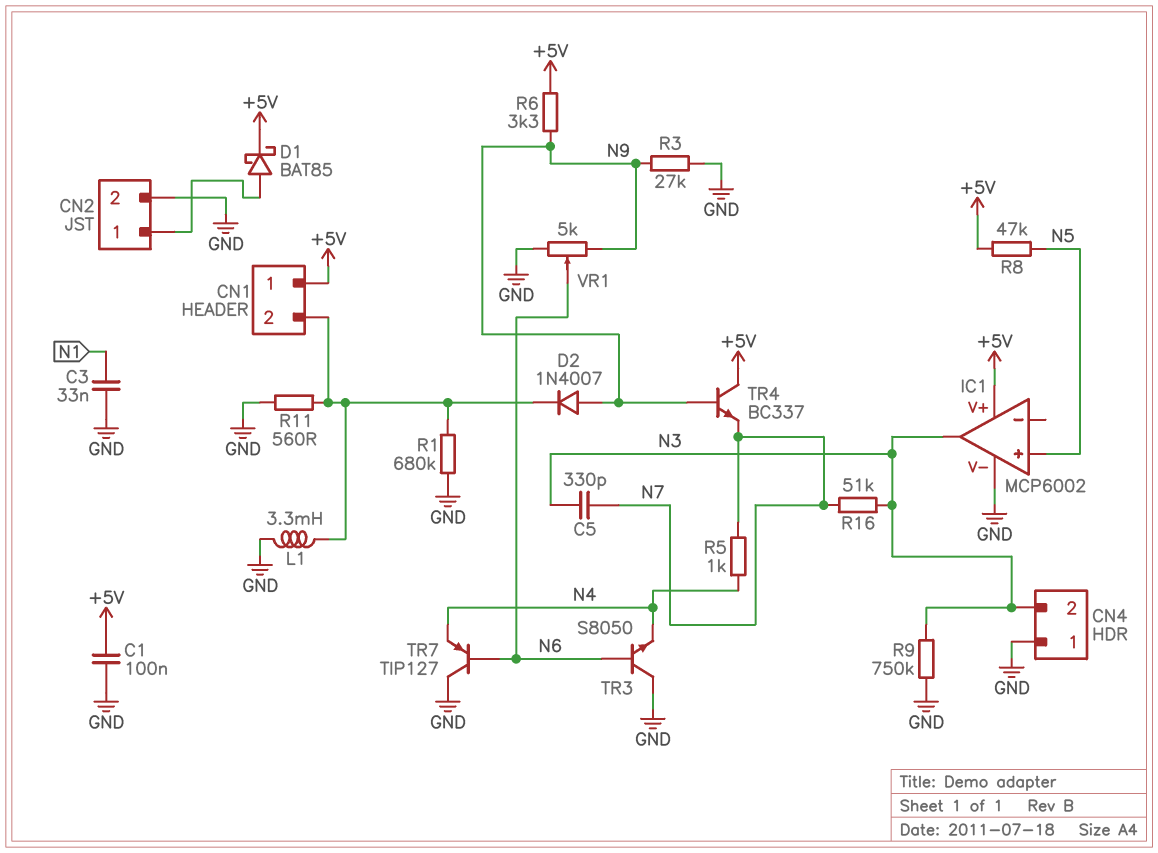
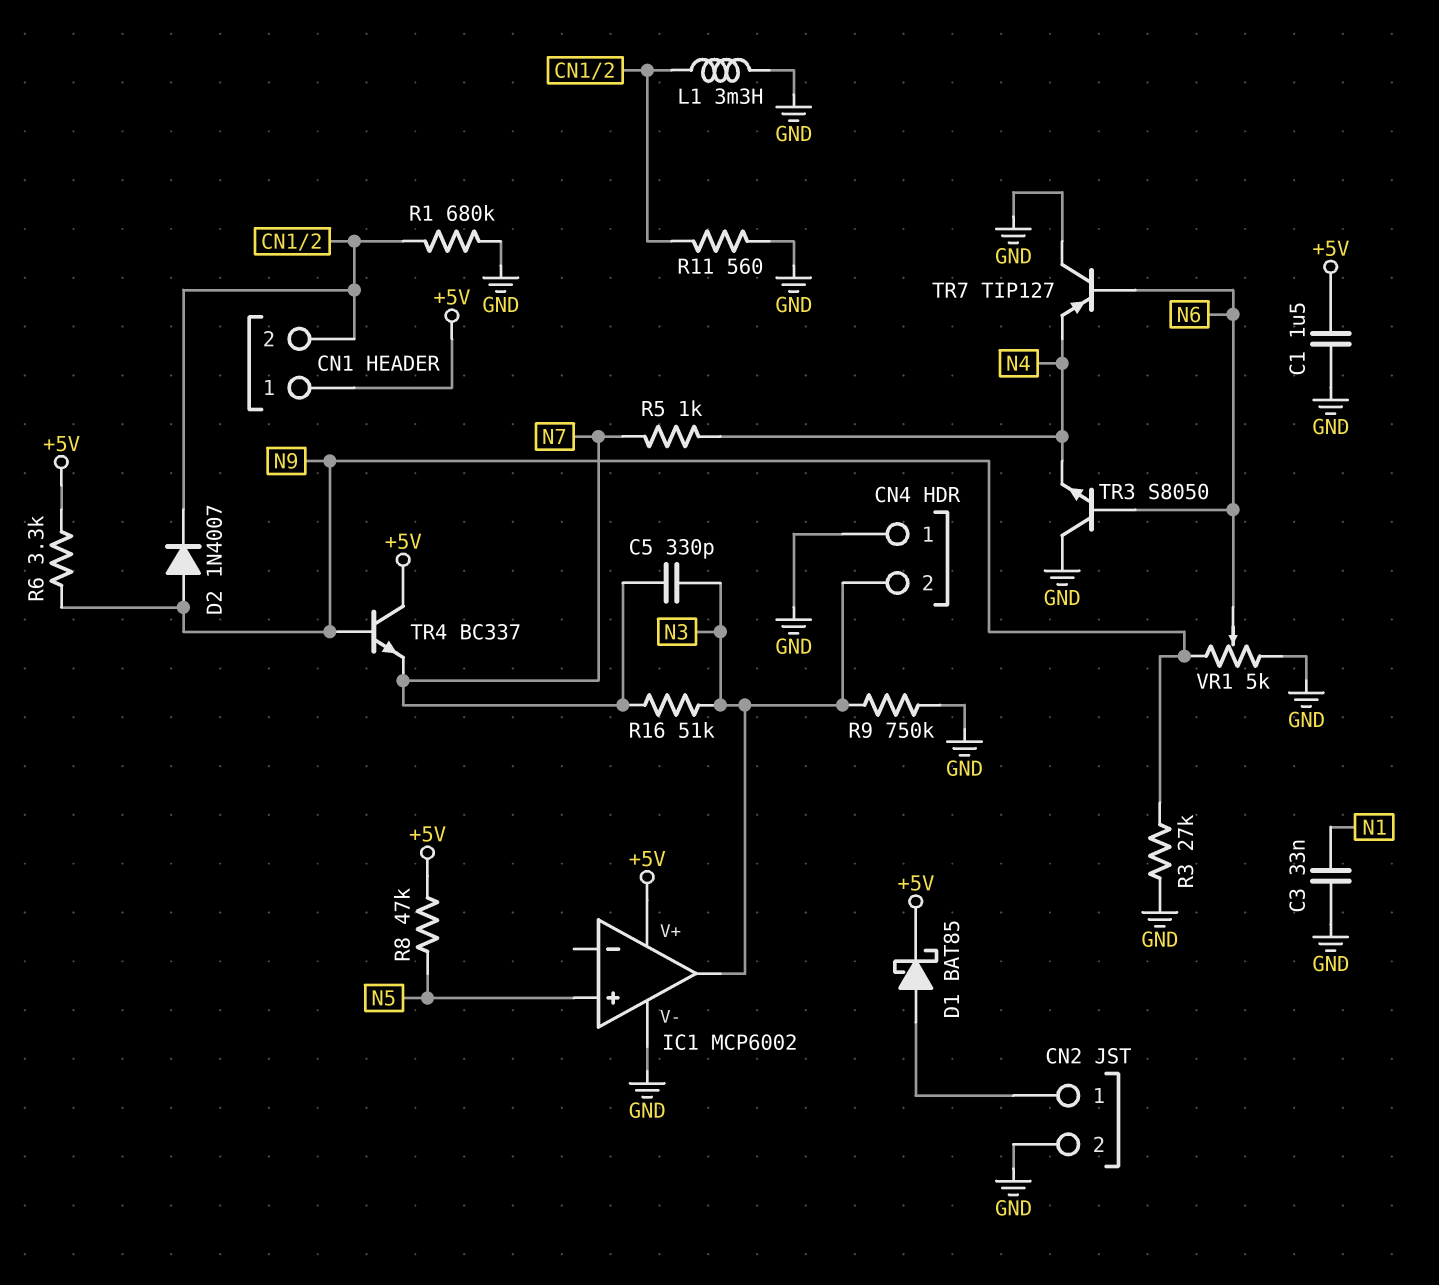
C1: 100nF (+5V, GND) -> 1.5uF (+5V, GND)

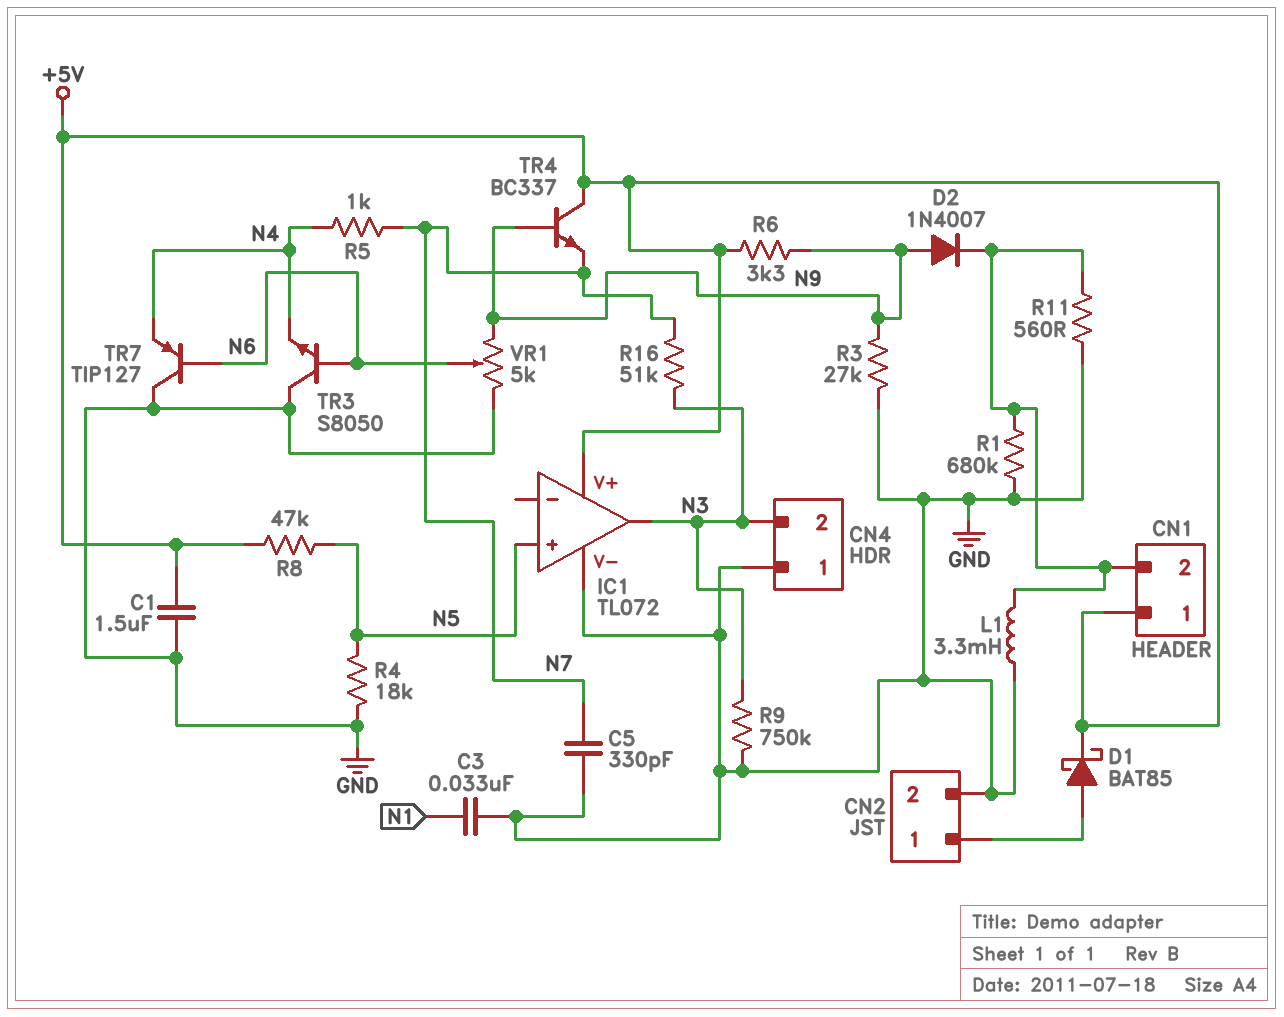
C5: 330pF (N3, N7) -> 330pF (GND, N7)
IC1: MCP6002 -> TL072
R4: none -> 18k (GND, N5)

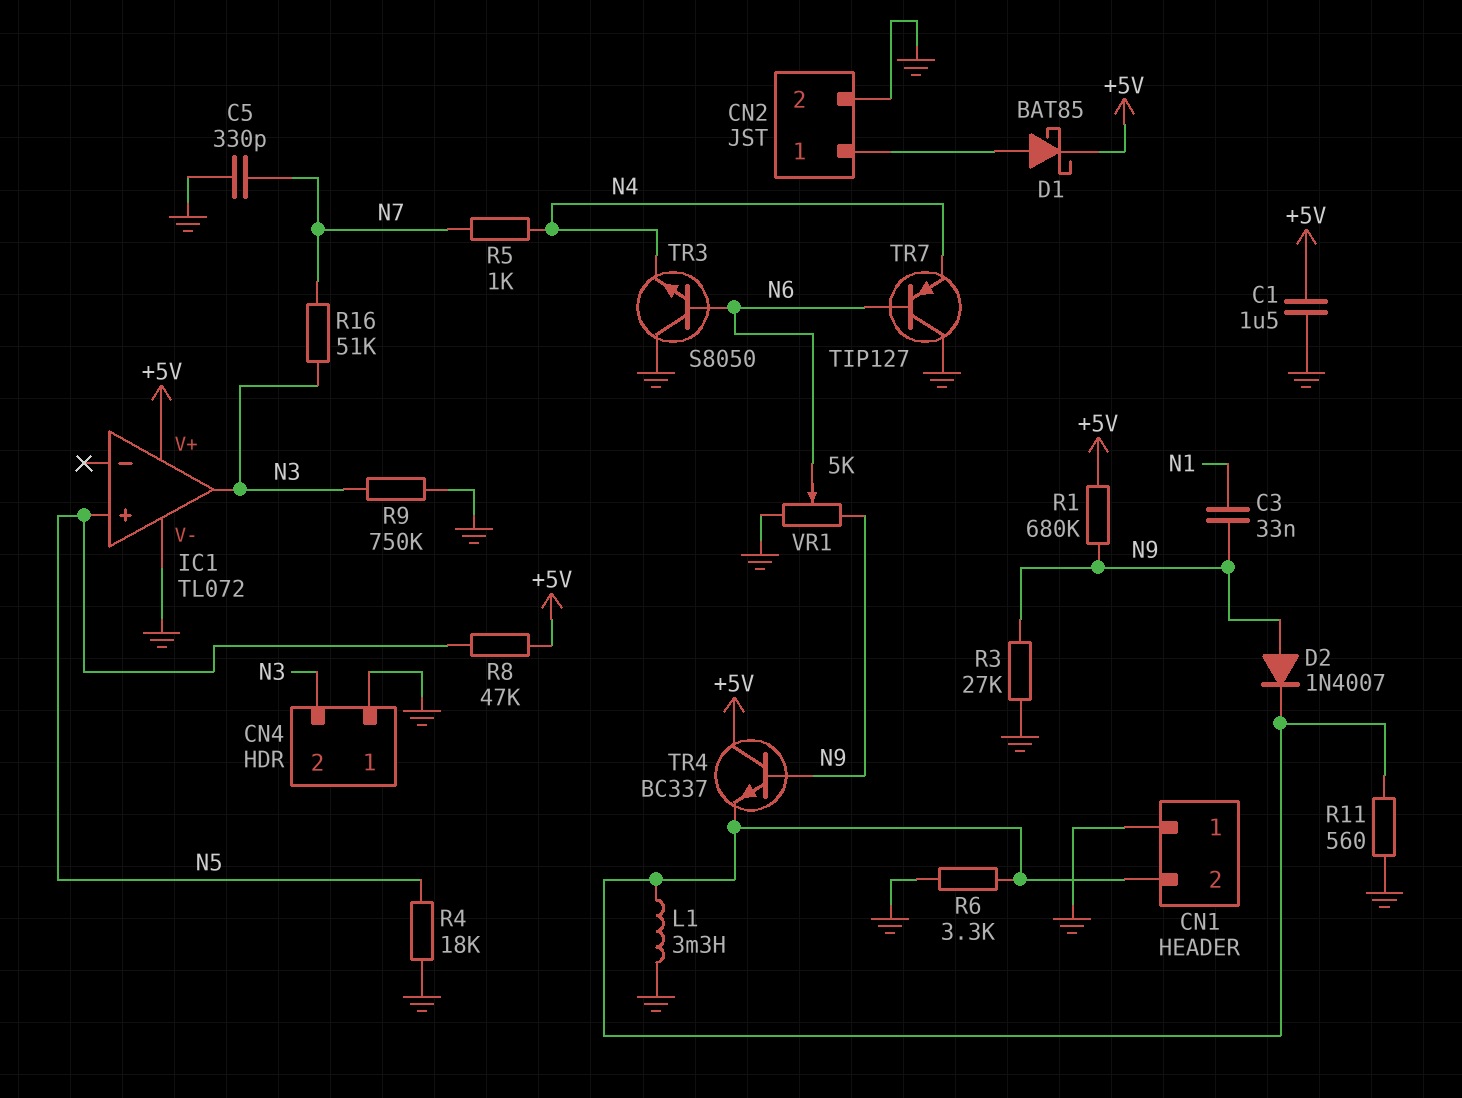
C3: 33nF (GND, N1) -> 33nF (N1, N9)
CN1 pin 1: +5V -> GND
R1: 680k (CN1/2, GND) -> 680k (+5V, N9)
R6: 3.3k (+5V, N9) -> 3.3k (CN1/2, GND)
TR4: NPN BC337 (B N9, C +5V, E N7) -> NPN BC337 (B N9, C +5V, E CN1/2)

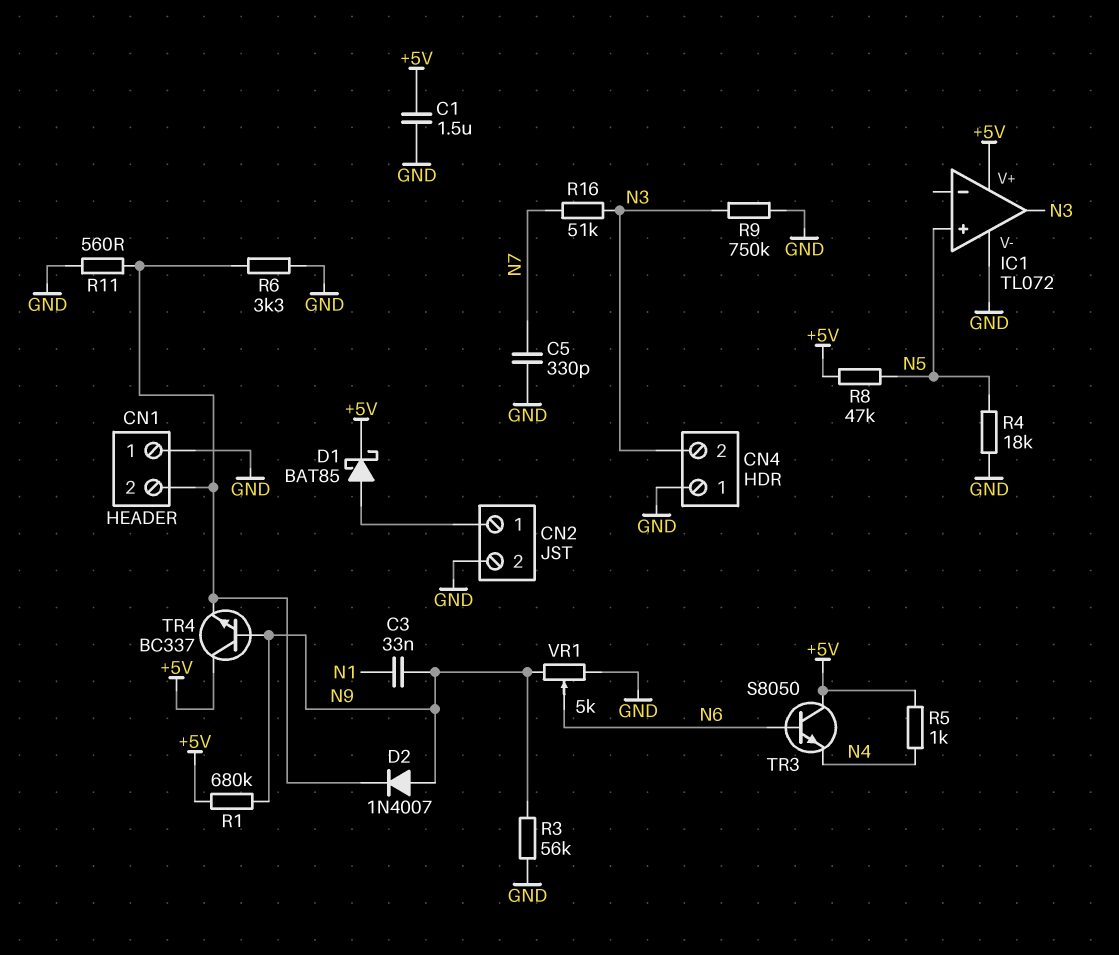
L1: 3.3mH (CN1/2, GND) -> none
R3: 27k (GND, N9) -> 56k (GND, N9)
R5: 1k (N4, N7) -> 1k (+5V, N4)
TR3: NPN S8050 (B N6, C GND, E N4) -> NPN S8050 (B N6, C +5V, E N4)
TR7: PNP TIP127 (B N6, C GND, E N4) -> none

